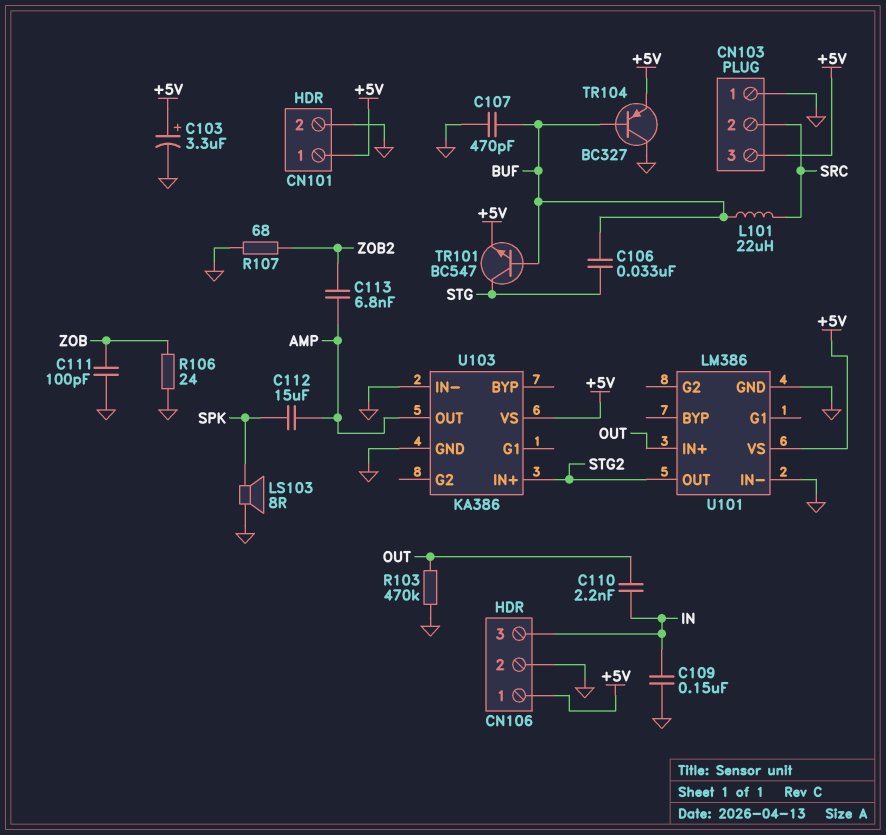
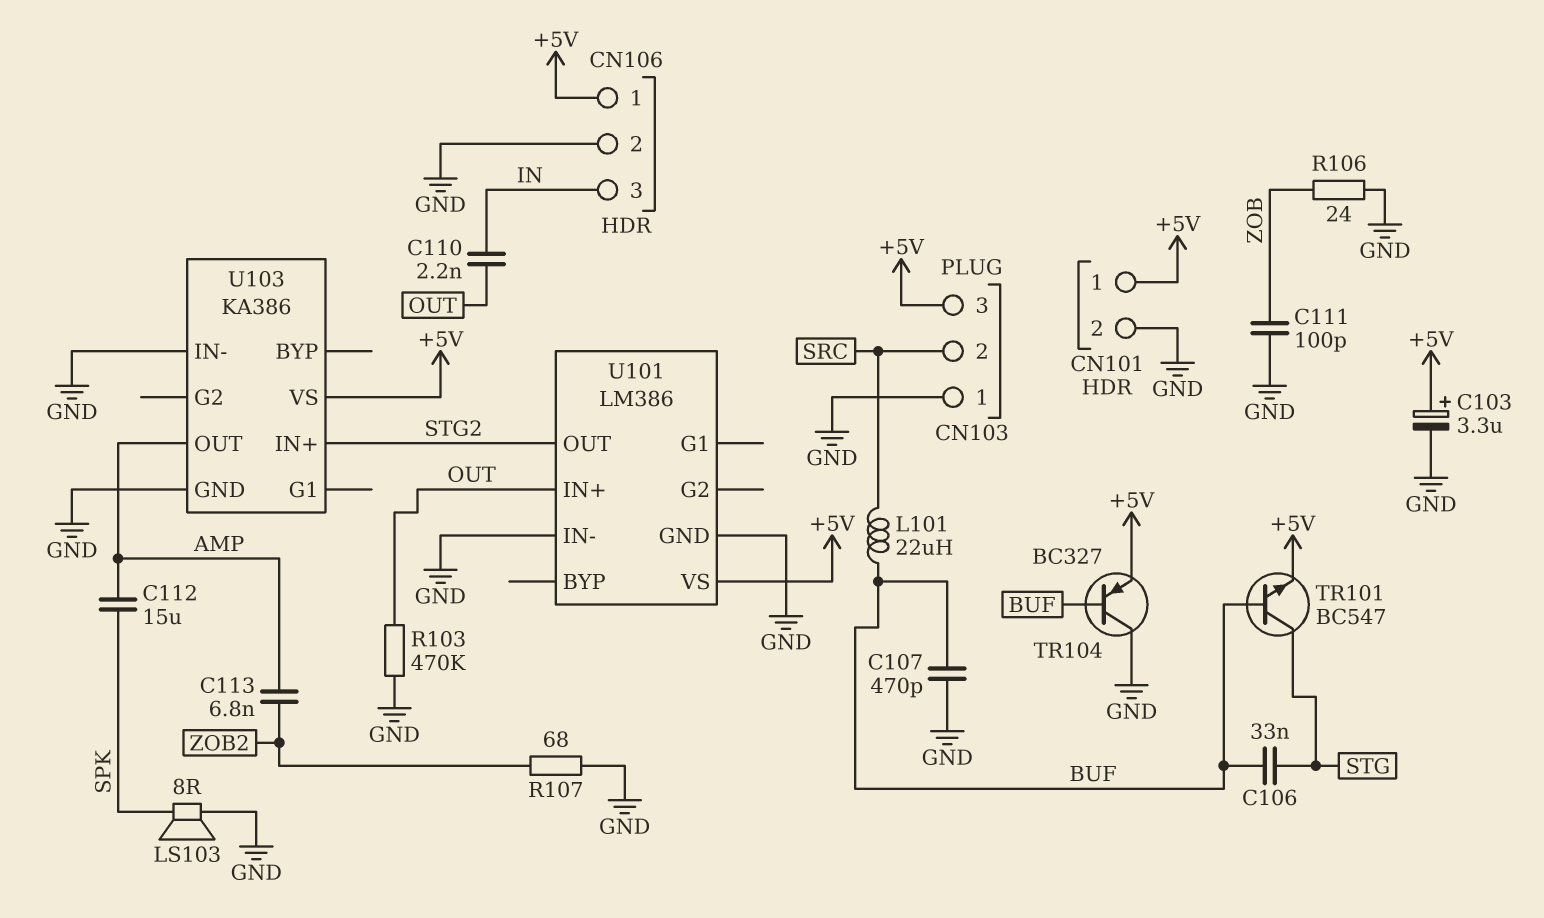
C109: 150nF (GND, IN) -> none

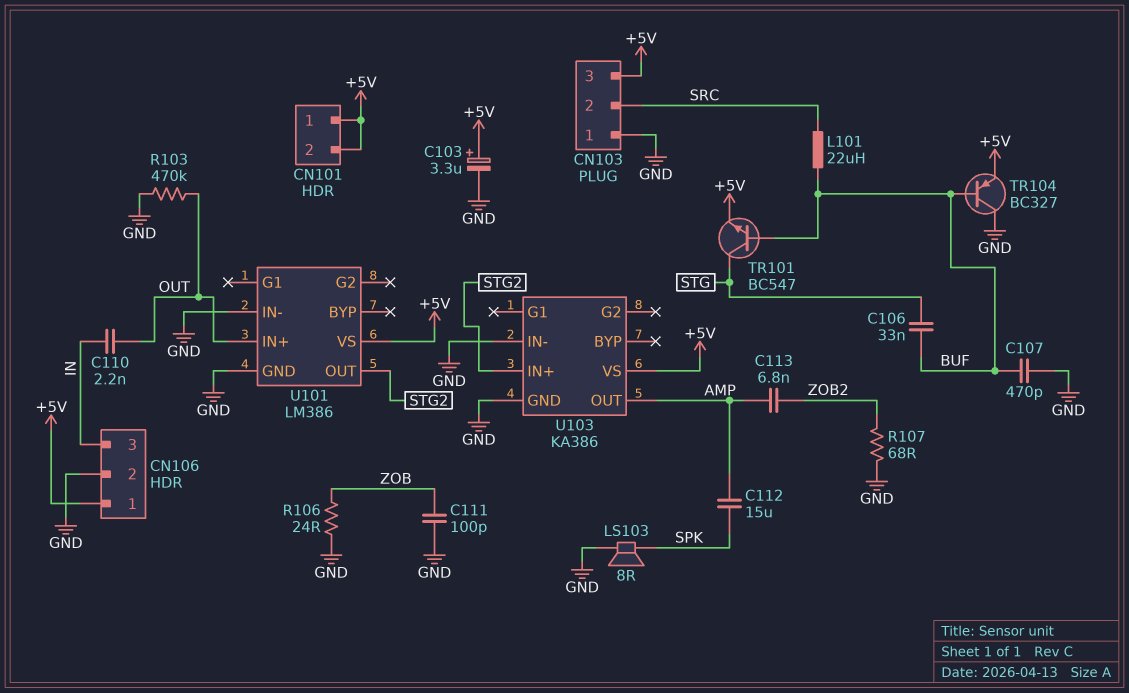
CN101 pin 2: GND -> +5V

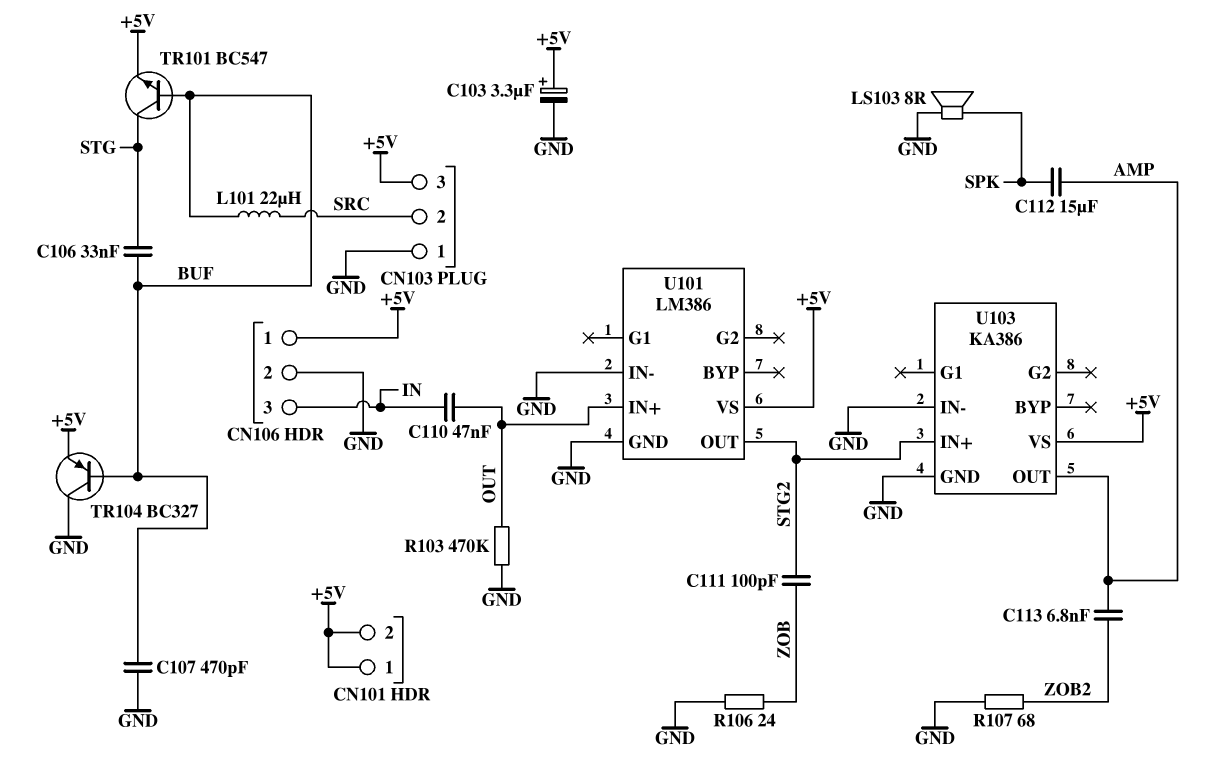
C110: 2.2nF (IN, OUT) -> 47nF (IN, OUT)
C111: 100pF (GND, ZOB) -> 100pF (STG2, ZOB)

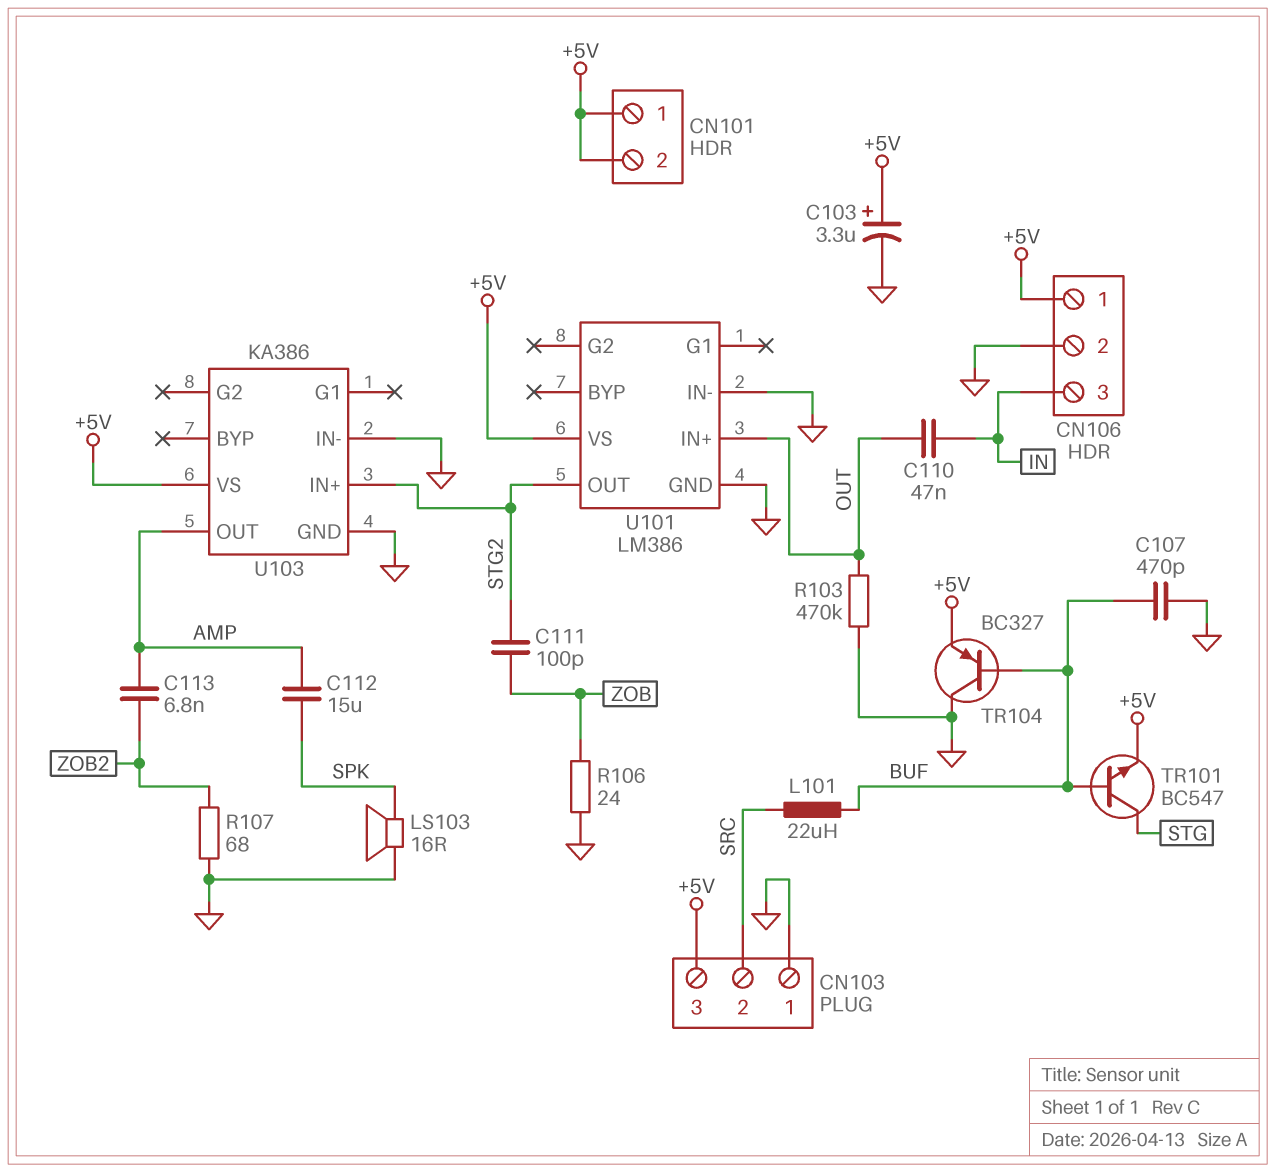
C106: 33nF (BUF, STG) -> none
LS103: speaker 8R (GND, SPK) -> speaker 16R (GND, SPK)

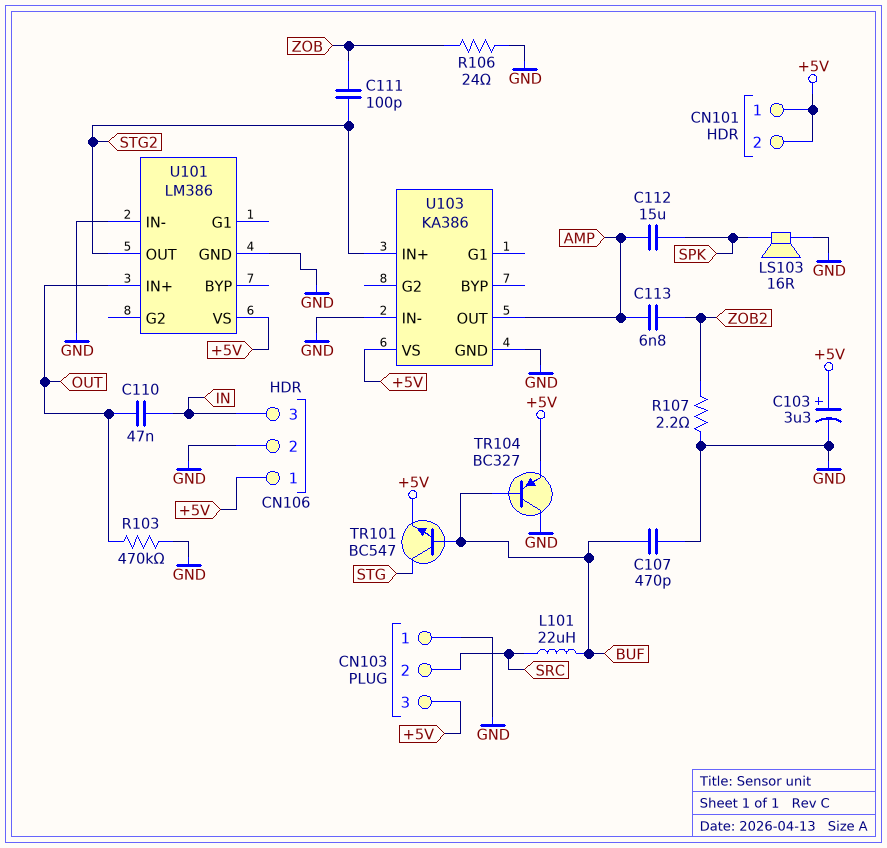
R107: 68 (GND, ZOB2) -> 2.2 (GND, ZOB2)

